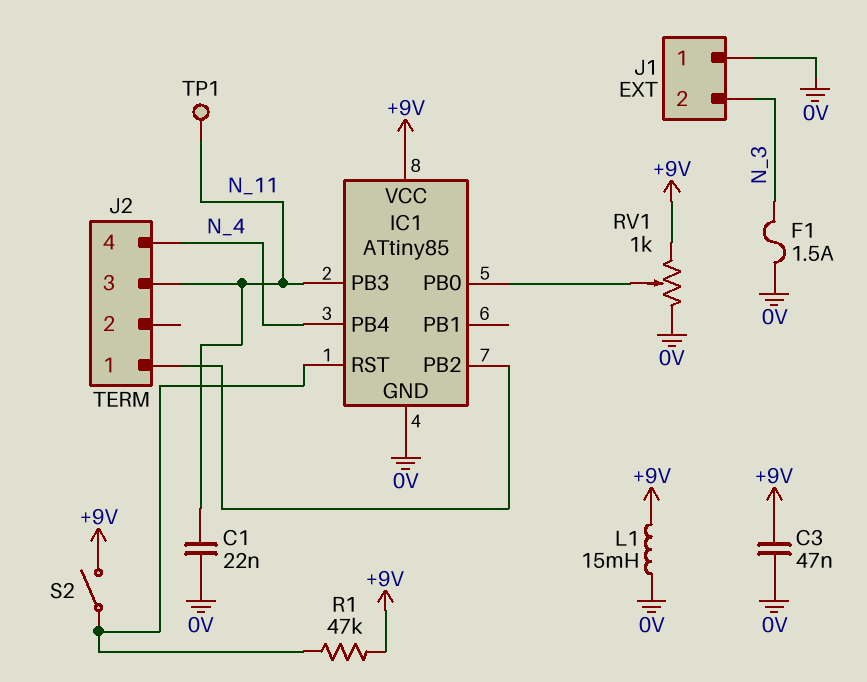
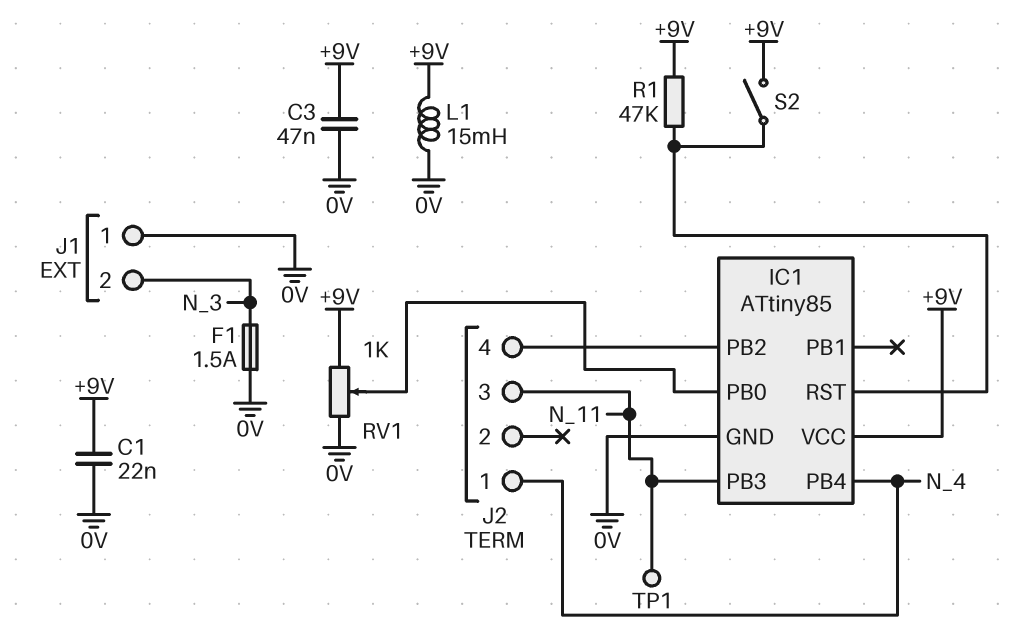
C1: 22nF (0V, N_11) -> 22nF (+9V, 0V)
J2 pin 1: IC1/PB2 -> N_4
J2 pin 4: N_4 -> IC1/PB2

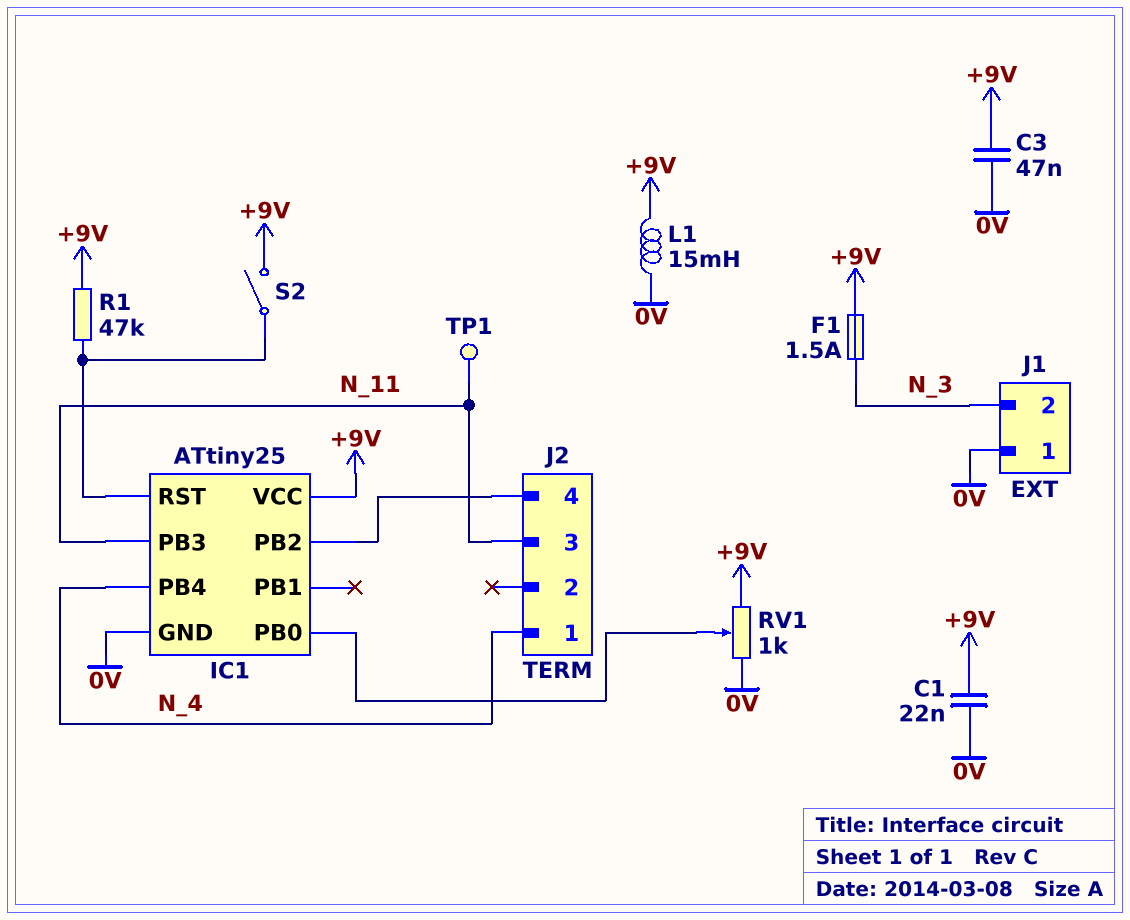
F1: 1.5A (0V, N_3) -> 1.5A (+9V, N_3)
IC1: ATtiny85 -> ATtiny25

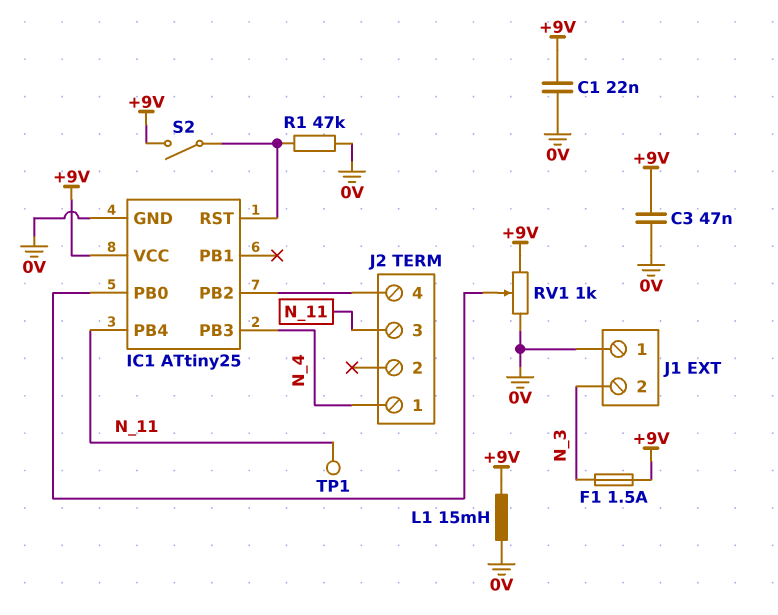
IC1 pin PB3: N_11 -> N_4
IC1 pin PB4: N_4 -> N_11
R1: 47k (+9V, IC1/RST) -> 47k (0V, IC1/RST)

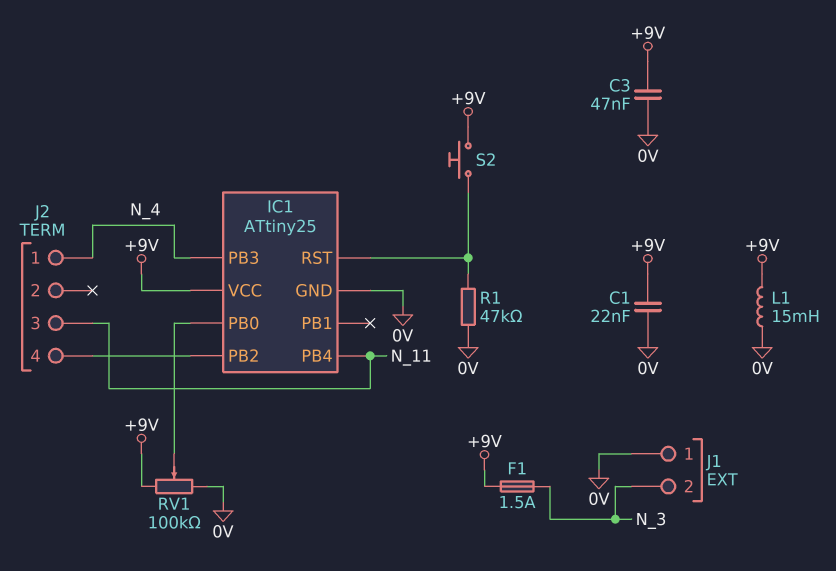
RV1: 1k (+9V, 0V, wiper IC1/PB0) -> 100k (+9V, 0V, wiper IC1/PB0)
S2: switch (+9V, IC1/RST) -> button (+9V, IC1/RST)
TP1: test point (N_11) -> none

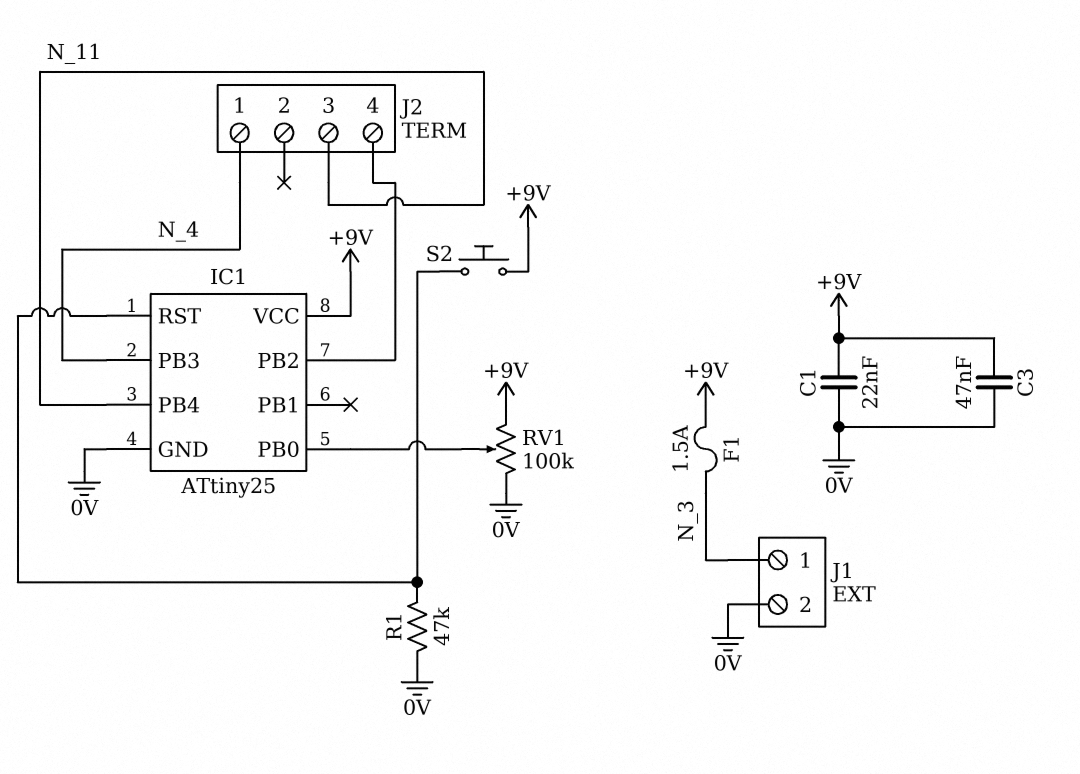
J1 pin 1: 0V -> N_3
J1 pin 2: N_3 -> 0V
L1: 15mH (+9V, 0V) -> none

